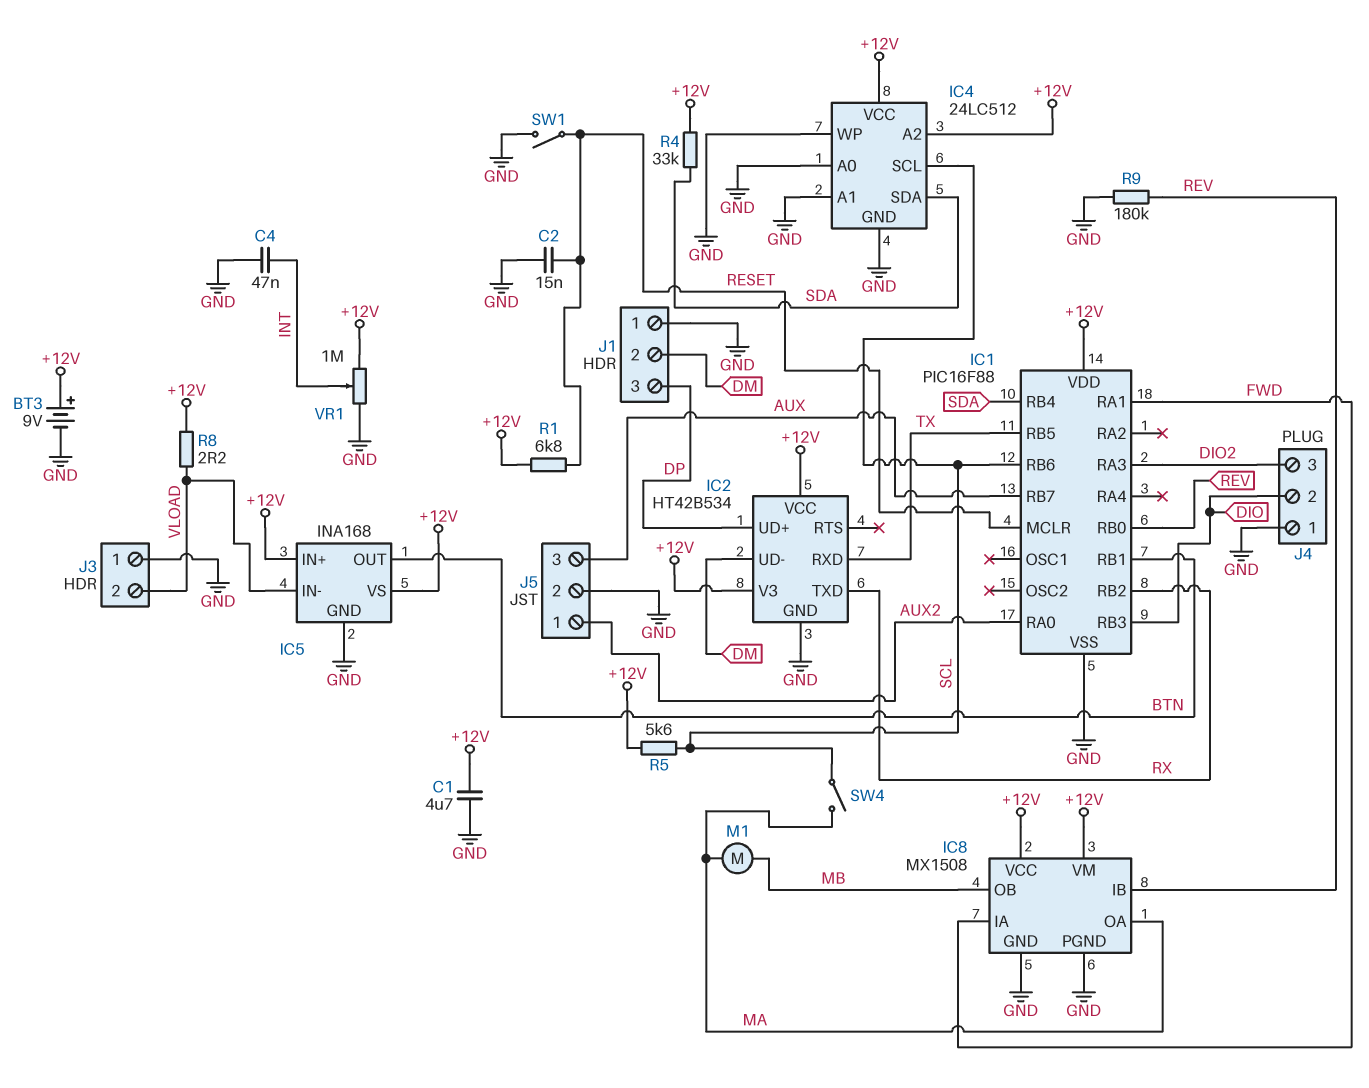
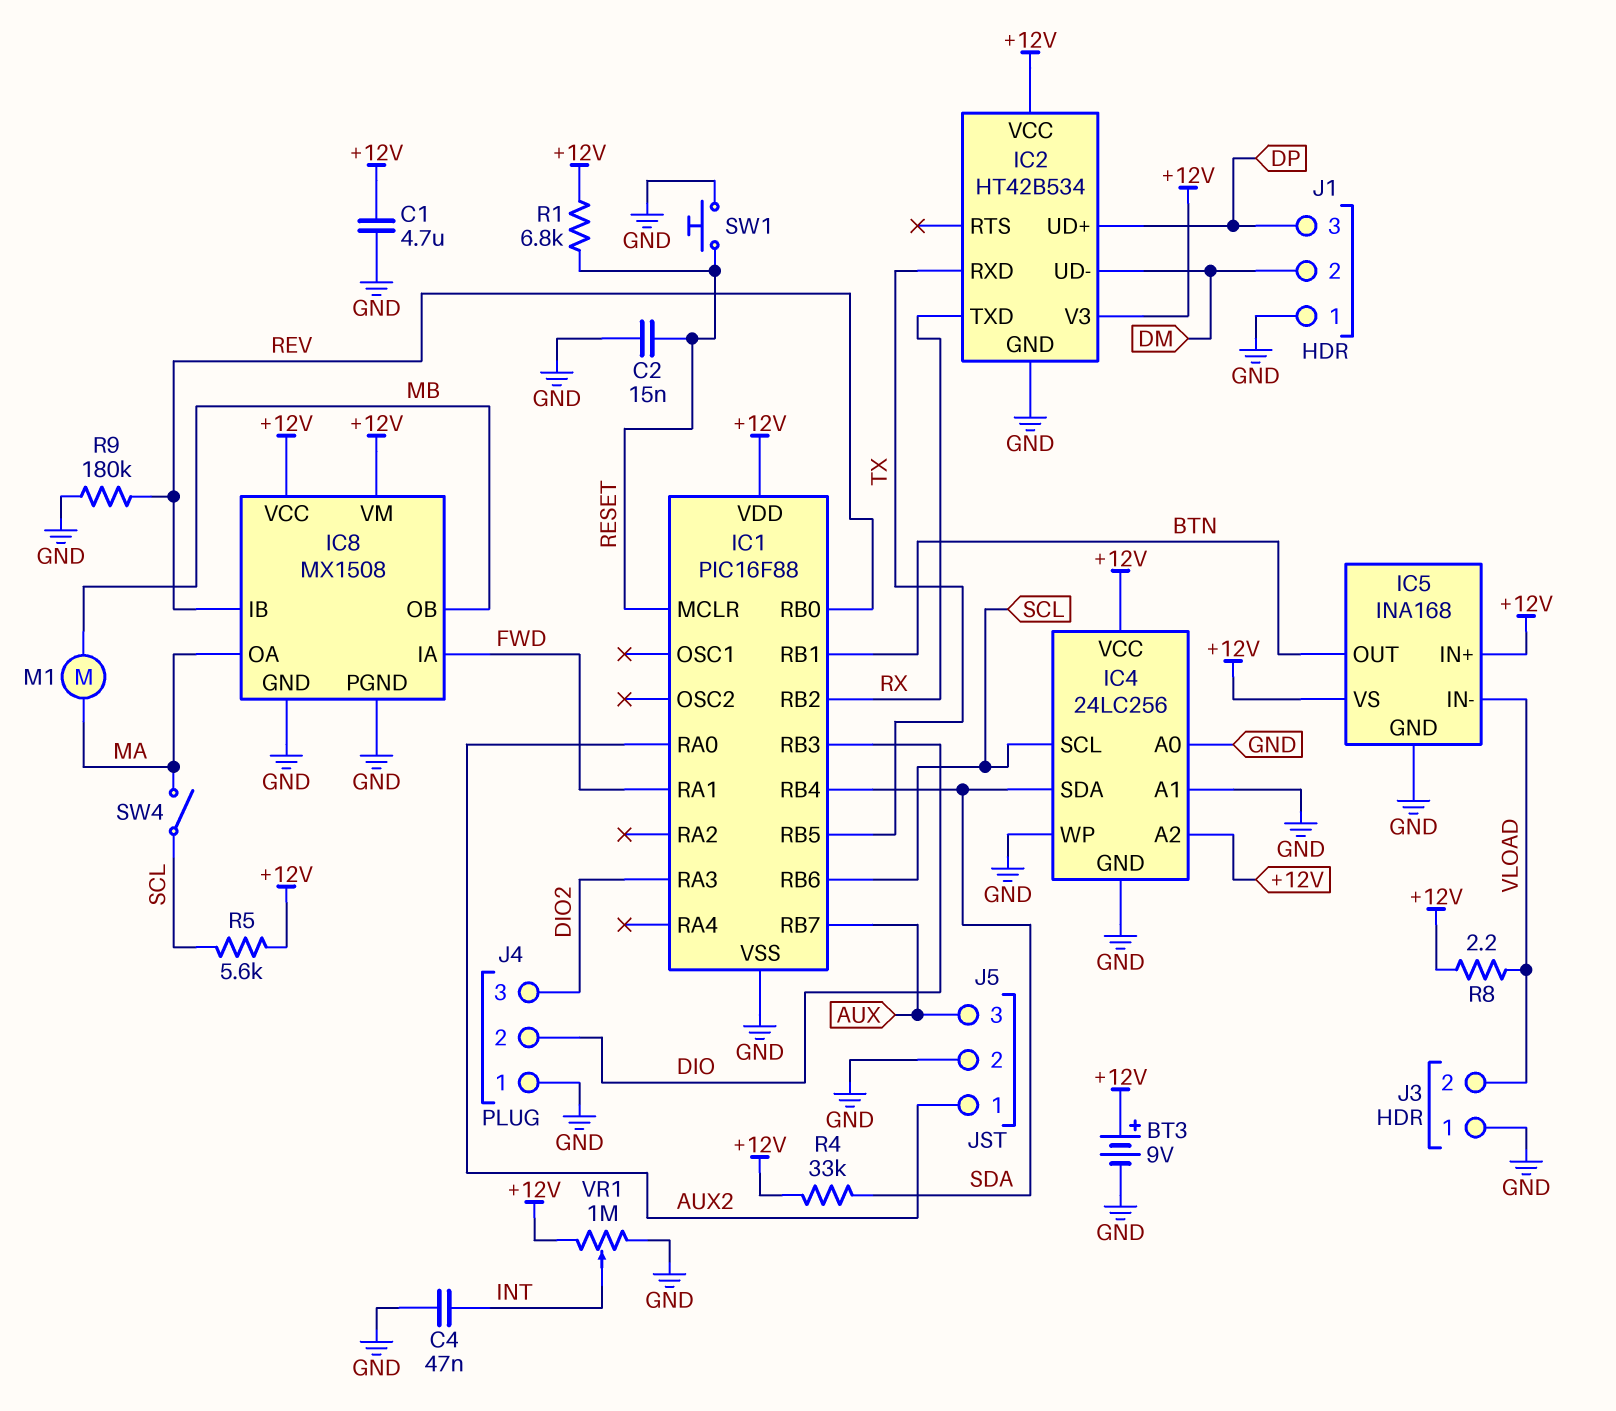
IC4: 24LC512 -> 24LC256
SW1: switch (GND, RESET) -> button (GND, RESET)

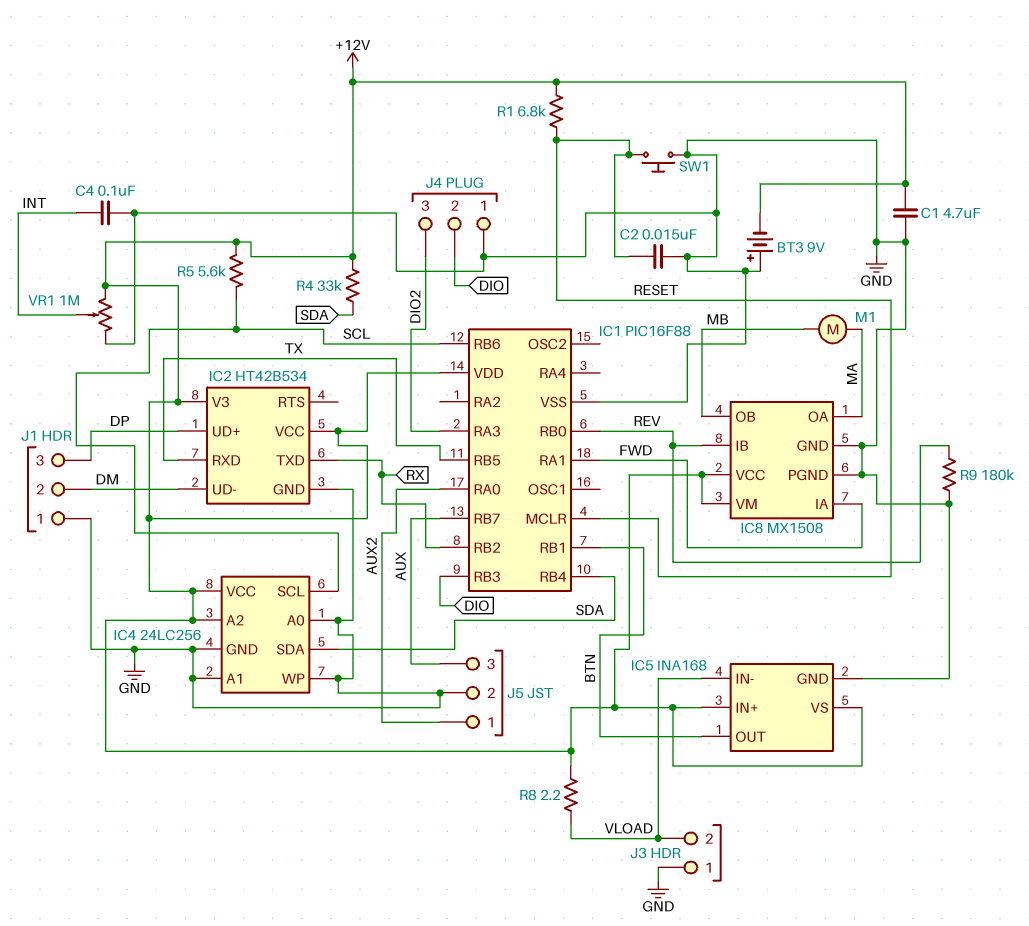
BT3: 9V (plus +12V, minus GND) -> 9V (plus GND, minus +12V)
C4: 47nF (GND, INT) -> 100nF (GND, INT)
SW4: switch (MA, SCL) -> none

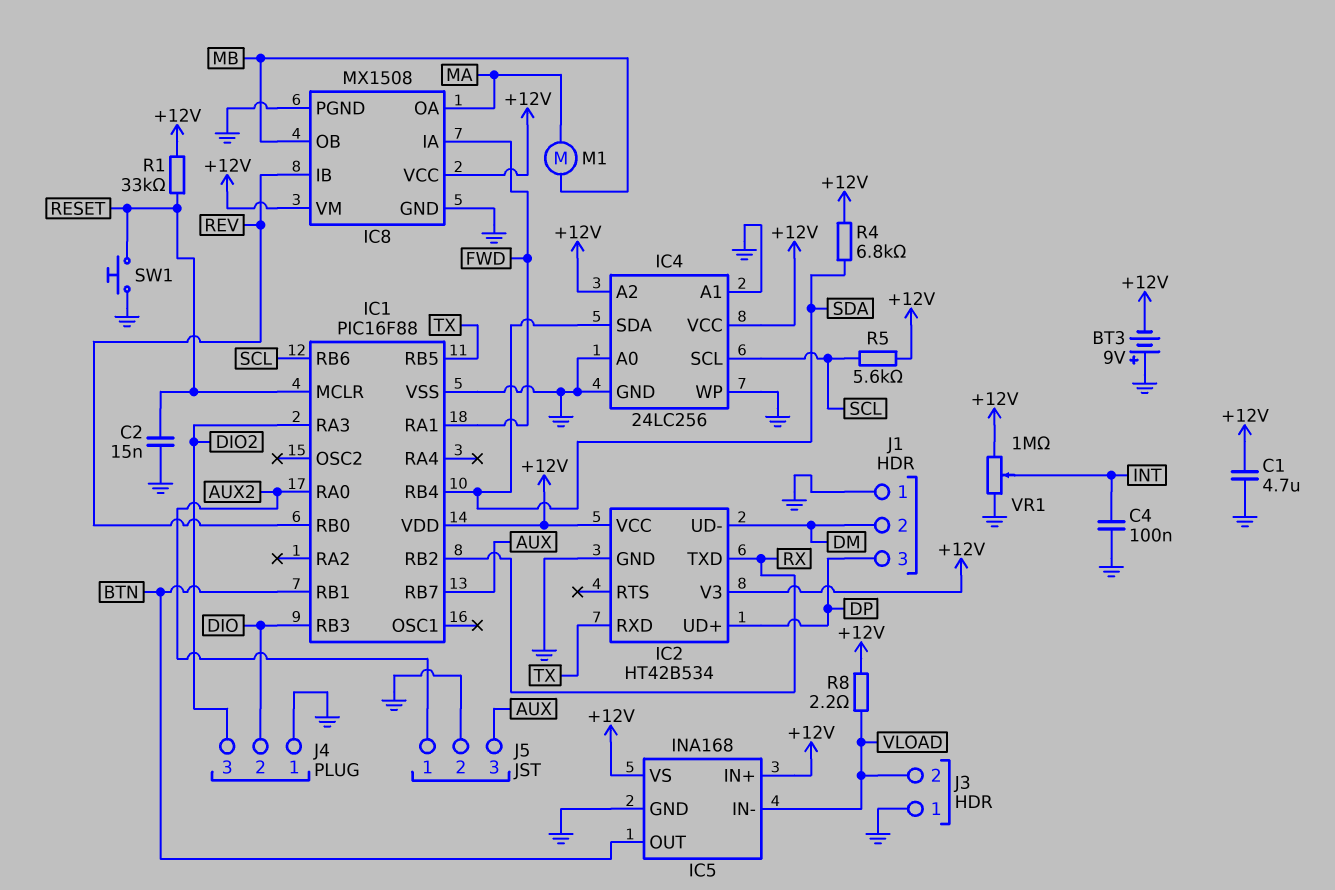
R1: 6.8k (+12V, RESET) -> 33k (+12V, RESET)
R4: 33k (+12V, SDA) -> 6.8k (+12V, SDA)
R9: 180k (GND, REV) -> none

